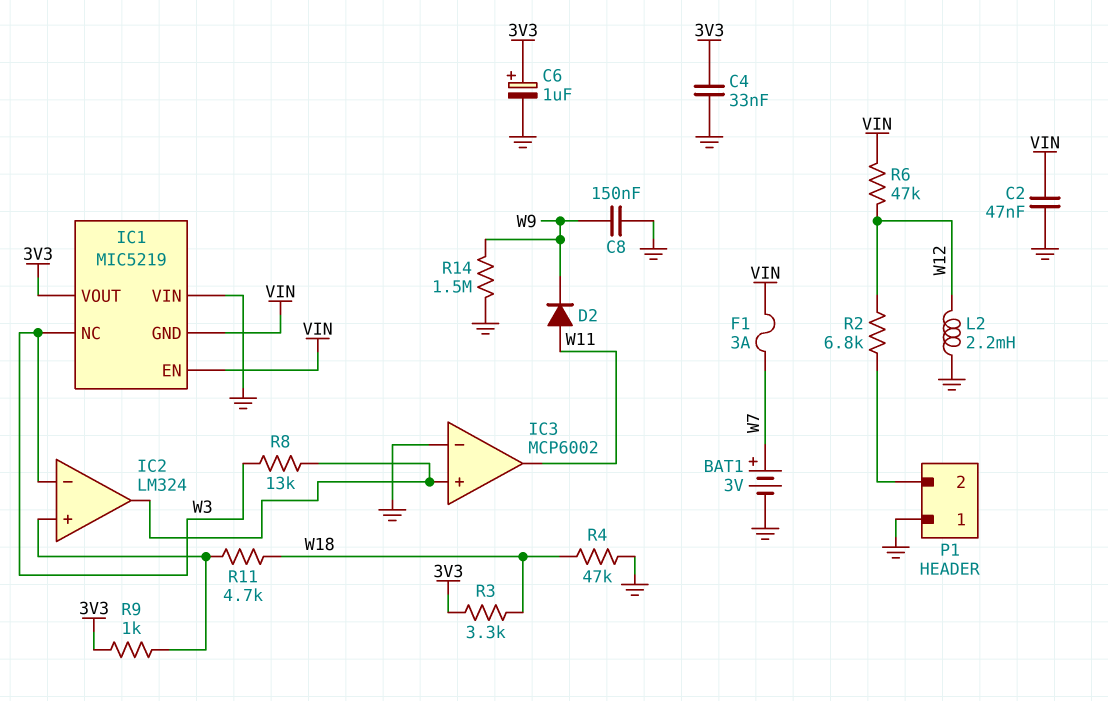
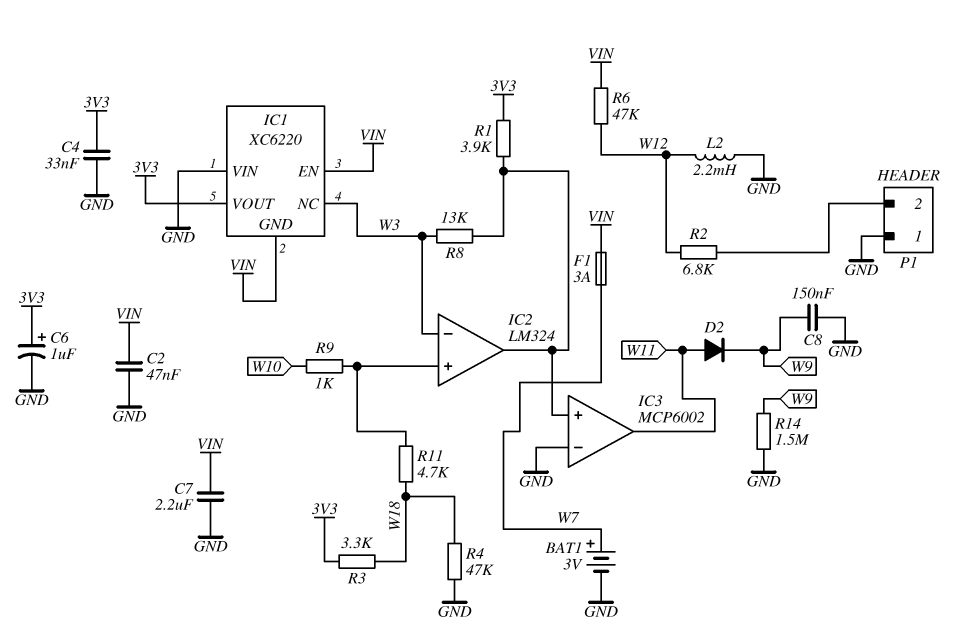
C7: none -> 2.2uF (GND, VIN)
IC1: MIC5219 -> XC6220
R1: none -> 3.9k (3V3, IC2/out)
R9: 1k (3V3, IC2/in+) -> 1k (IC2/in+, W10)

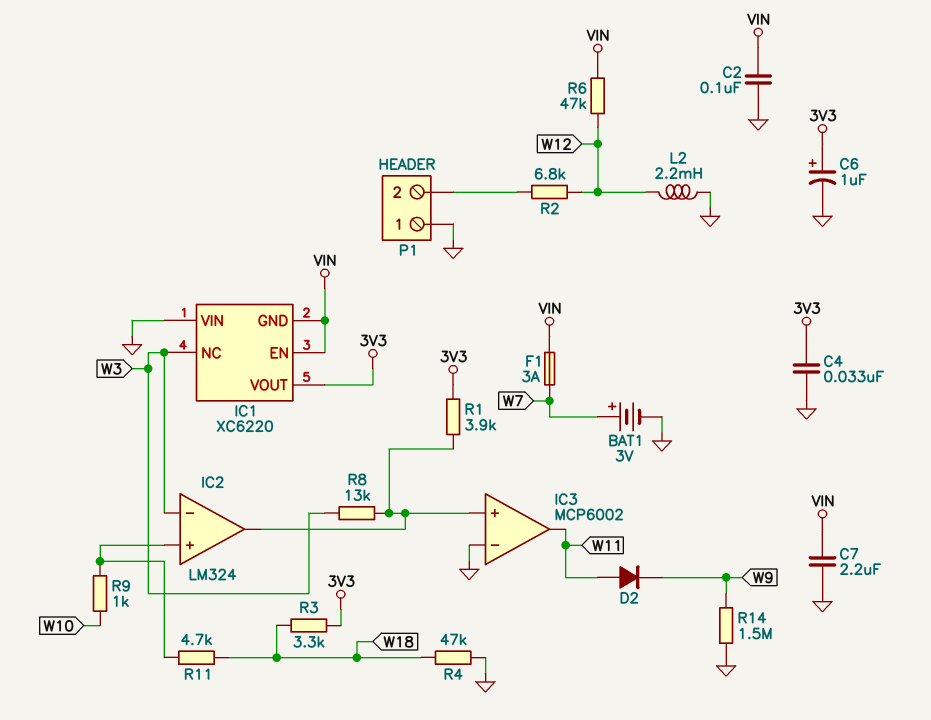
C2: 47nF (GND, VIN) -> 100nF (GND, VIN)
C8: 150nF (GND, W9) -> none

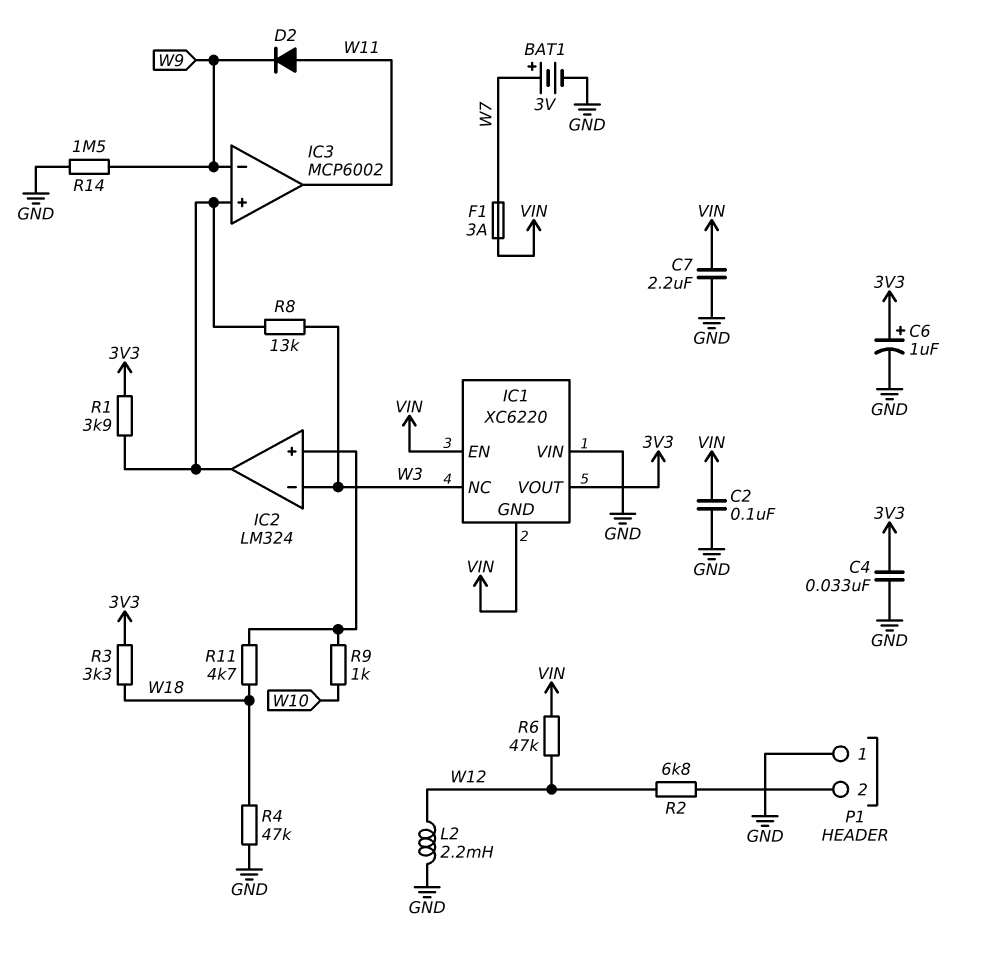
IC3 pin in-: GND -> W9

